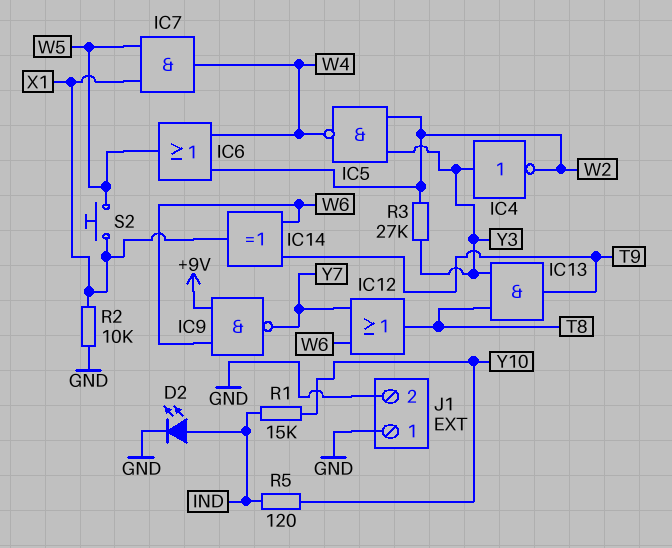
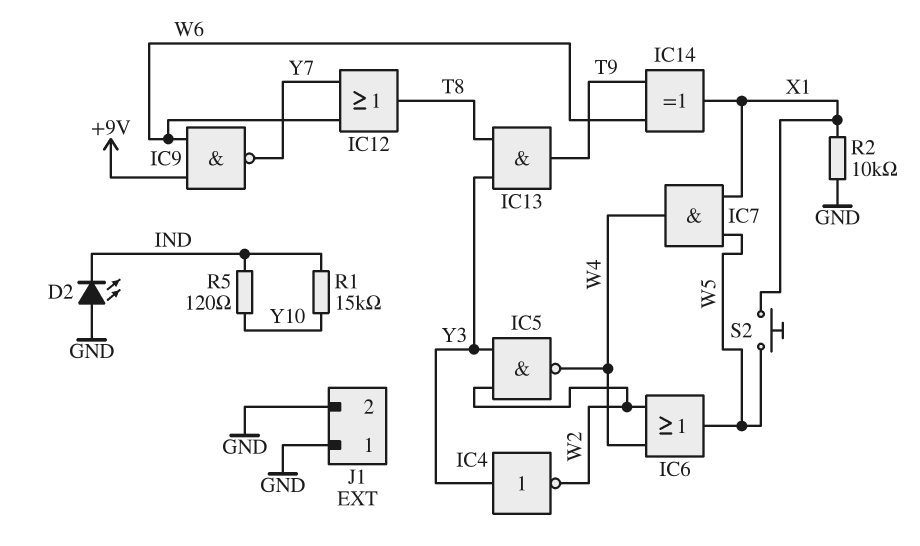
D2: LED (A IND, K GND) -> LED (A GND, K IND)
R3: 27k (W2, Y3) -> none

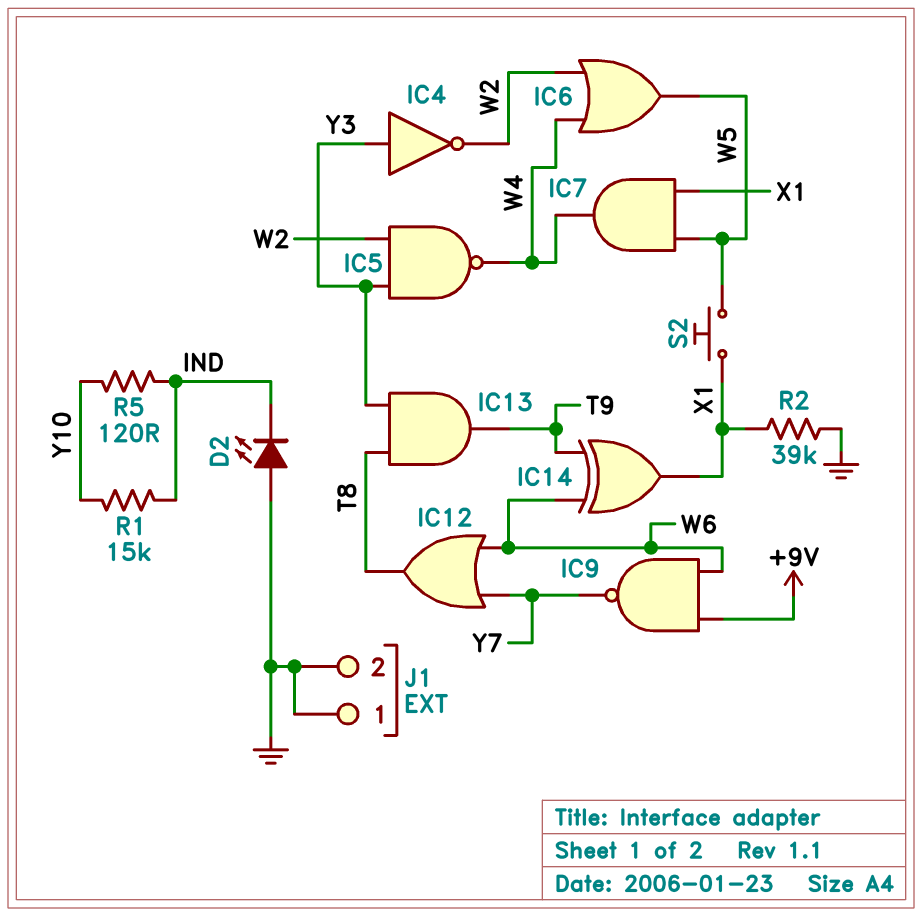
R2: 10k (GND, X1) -> 39k (GND, X1)

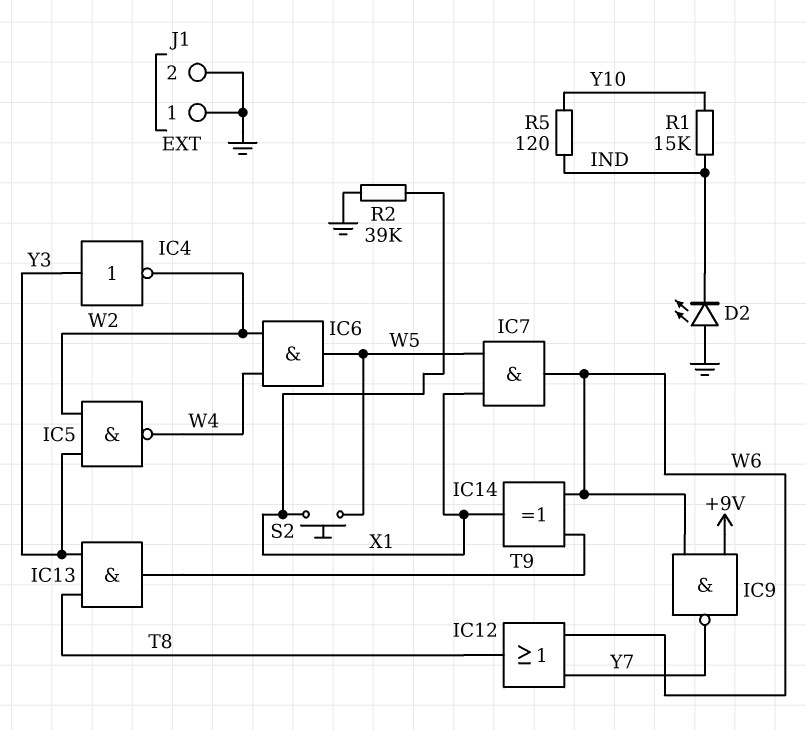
IC6: OR (in W2, in W4, out W5) -> AND (in W2, in W4, out W5)
IC7: AND (in W5, in X1, out W4) -> AND (in W5, in X1, out W6)

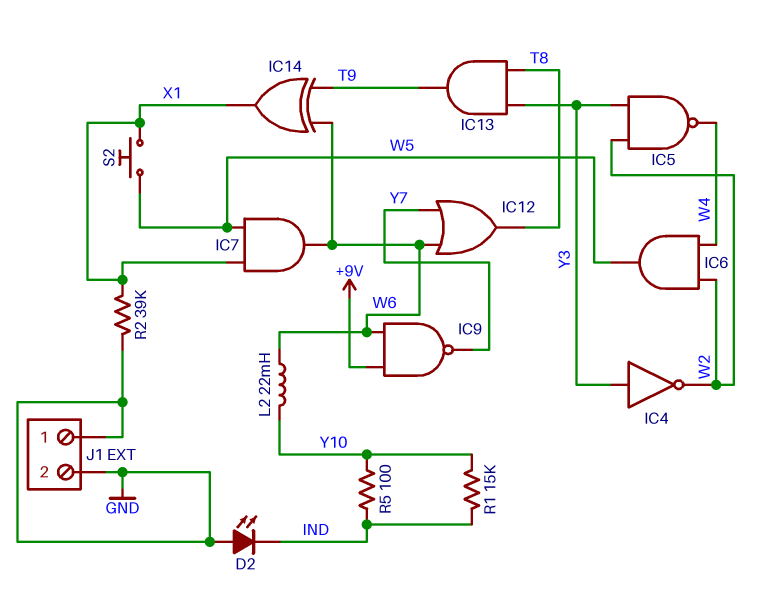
L2: none -> 22mH (W6, Y10)
R5: 120 (IND, Y10) -> 100 (IND, Y10)

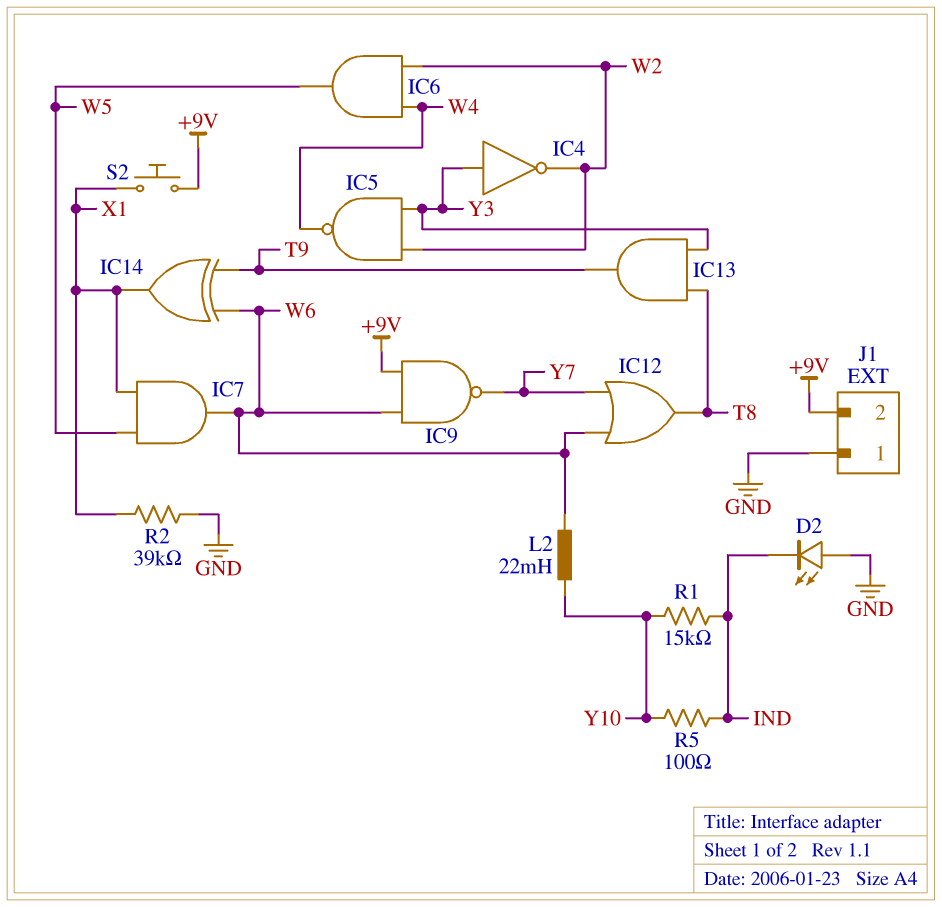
J1 pin 2: GND -> +9V
S2: button (W5, X1) -> button (+9V, X1)

